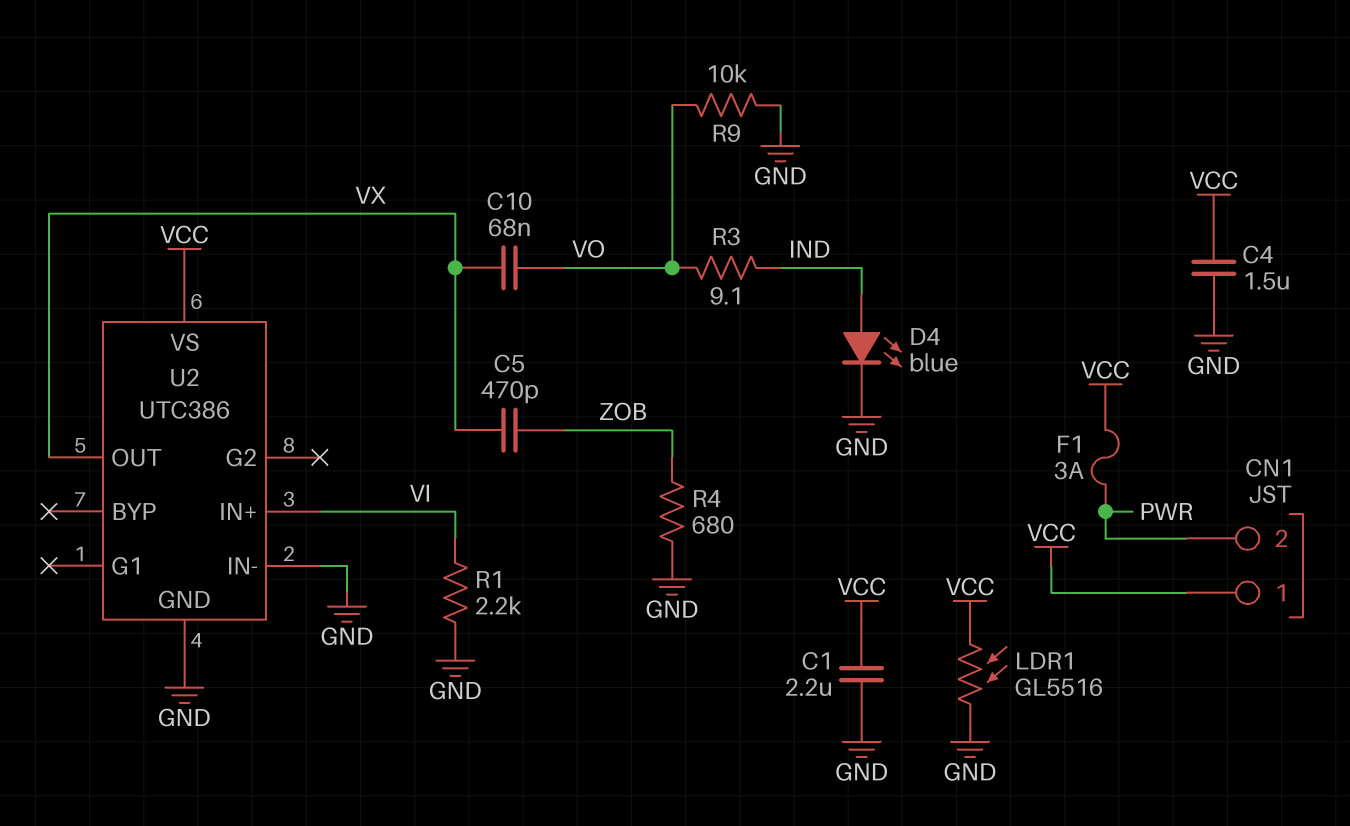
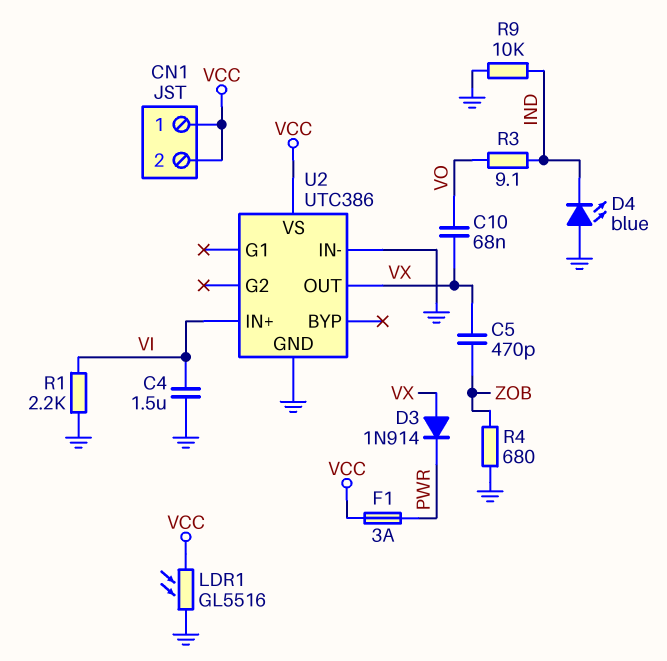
C1: 2.2uF (GND, VCC) -> none
C4: 1.5uF (GND, VCC) -> 1.5uF (GND, VI)
CN1 pin 2: PWR -> VCC
D3: none -> diode 1N914 (A VX, K PWR)
D4: LED blue (A IND, K GND) -> LED blue (A GND, K IND)
R9: 10k (GND, VO) -> 10k (GND, IND)

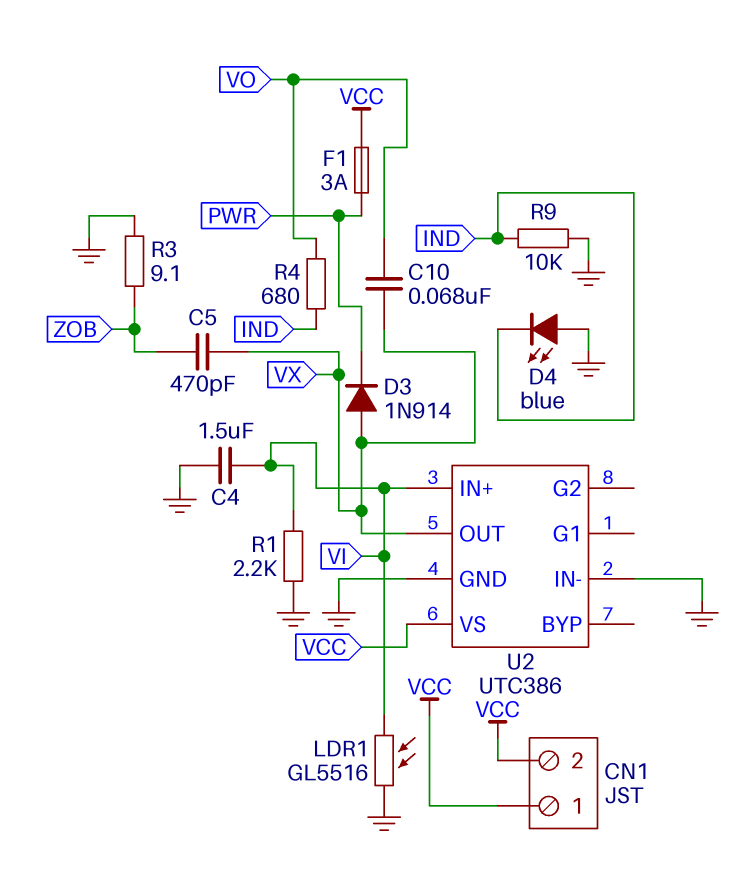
LDR1: GL5516 (GND, VCC) -> GL5516 (GND, VI)
R3: 9.1 (IND, VO) -> 9.1 (GND, ZOB)
R4: 680 (GND, ZOB) -> 680 (IND, VO)

